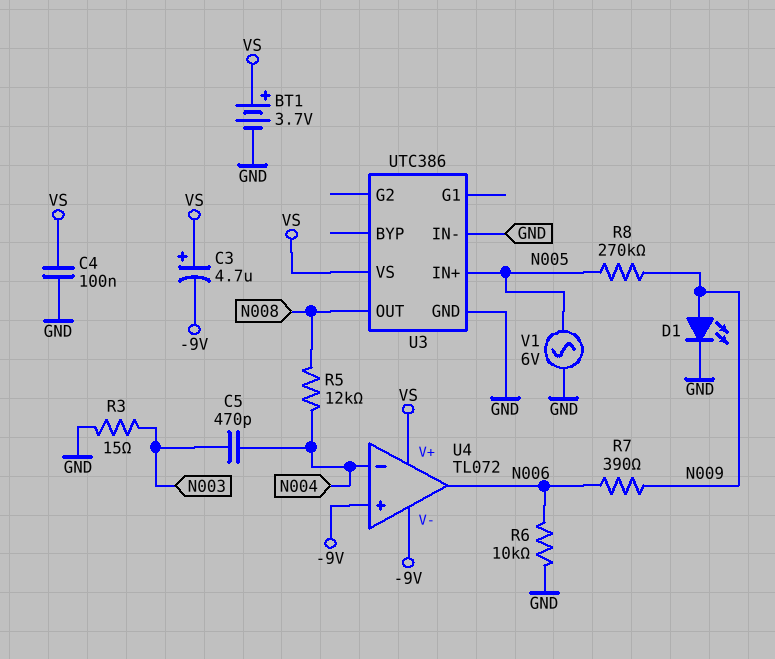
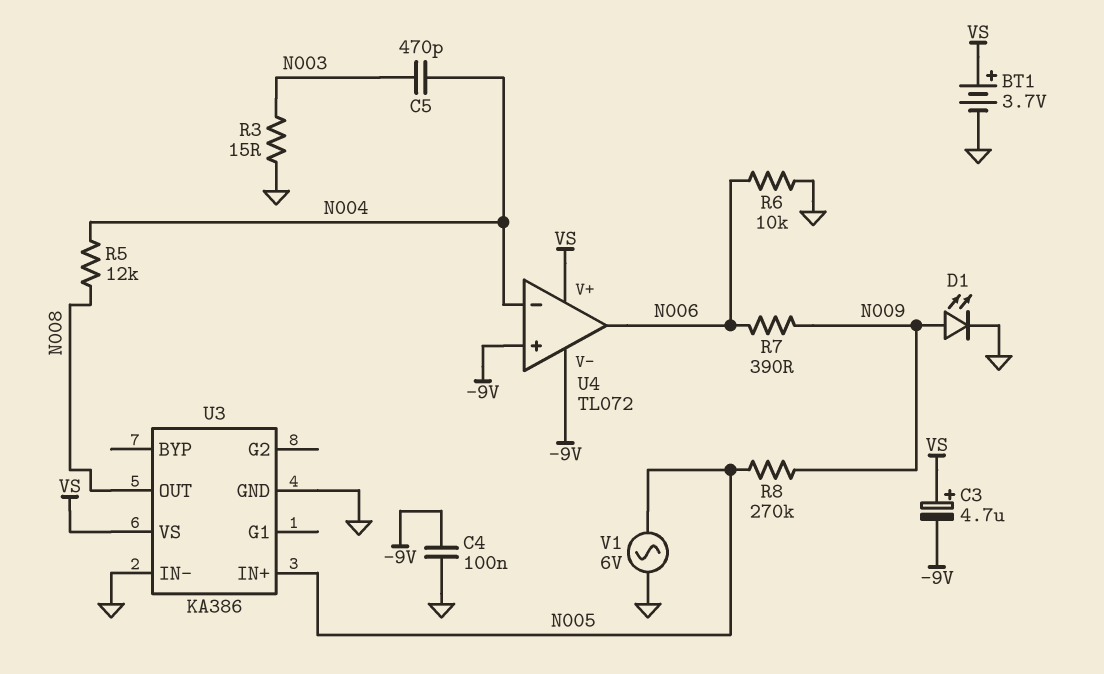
C4: 100nF (GND, VS) -> 100nF (-9V, GND)
U3: UTC386 -> KA386

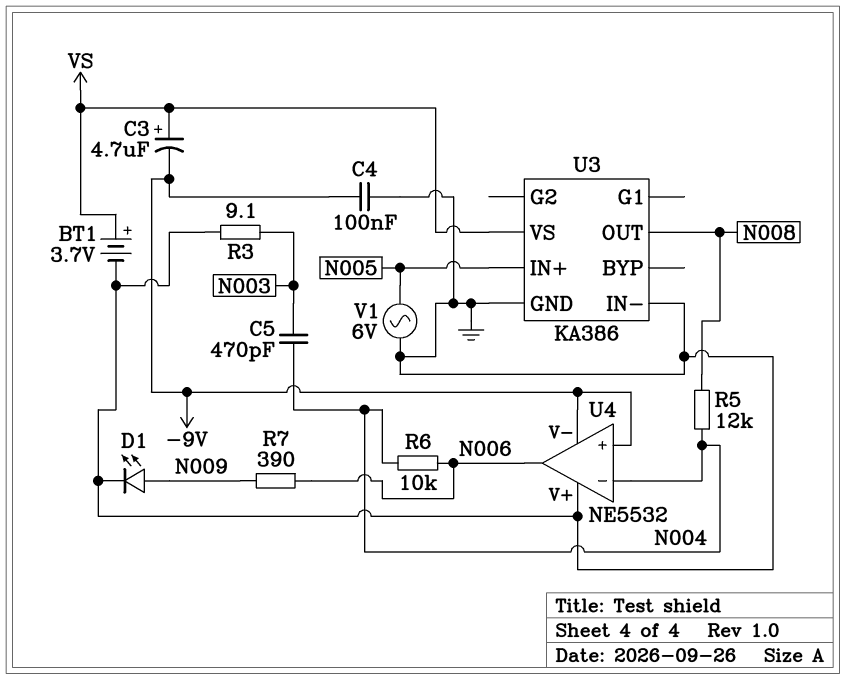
R3: 15 (GND, N003) -> 9.1 (GND, N003)
R6: 10k (GND, N006) -> 10k (N004, N006)
R8: 270k (N005, N009) -> none
U4: TL072 -> NE5532
U4 pin V+: VS -> GND

